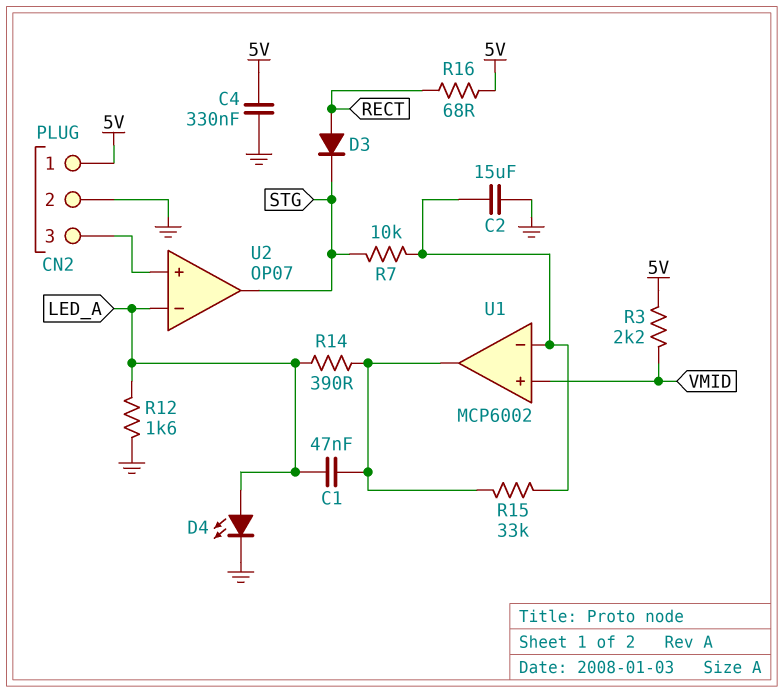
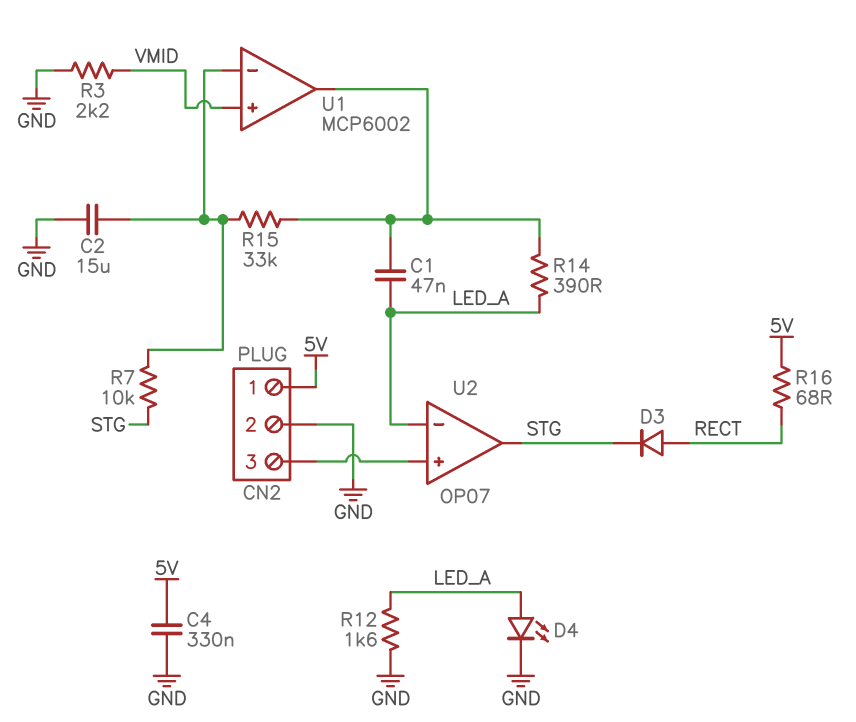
R3: 2.2k (5V, VMID) -> 2.2k (GND, VMID)

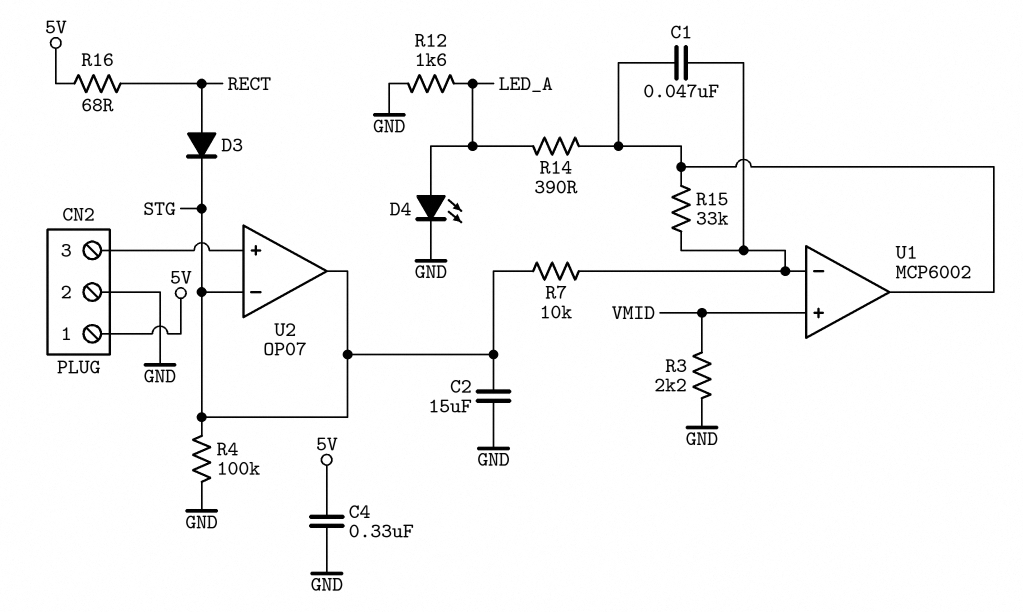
C1: 47nF (LED_A, U1/out) -> 47nF (U1/in-, U1/out)
C2: 15uF (GND, U1/in-) -> 15uF (GND, STG)
R4: none -> 100k (GND, STG)
U2 pin in-: LED_A -> STG

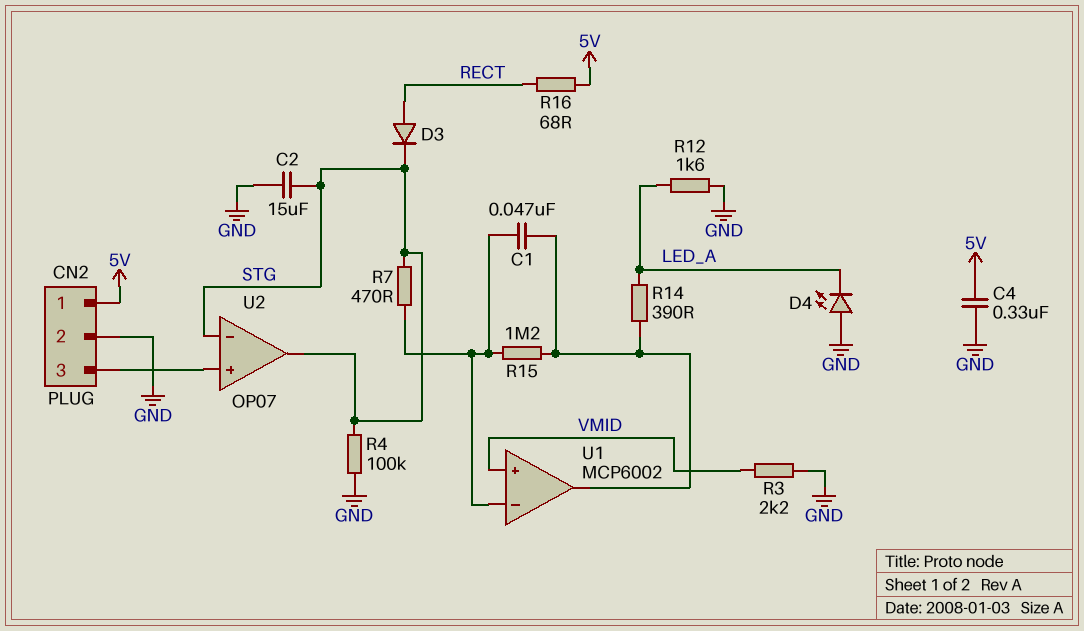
D4: LED (A LED_A, K GND) -> LED (A GND, K LED_A)
R7: 10k (STG, U1/in-) -> 470 (STG, U1/in-)
R15: 33k (U1/in-, U1/out) -> 1.2M (U1/in-, U1/out)

